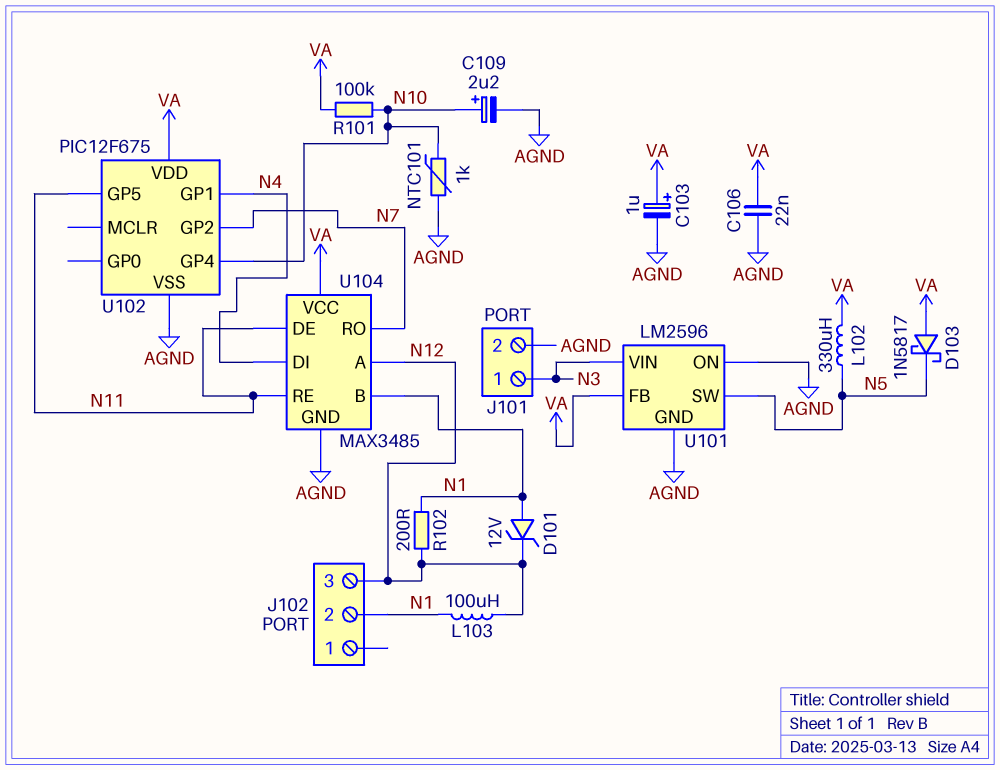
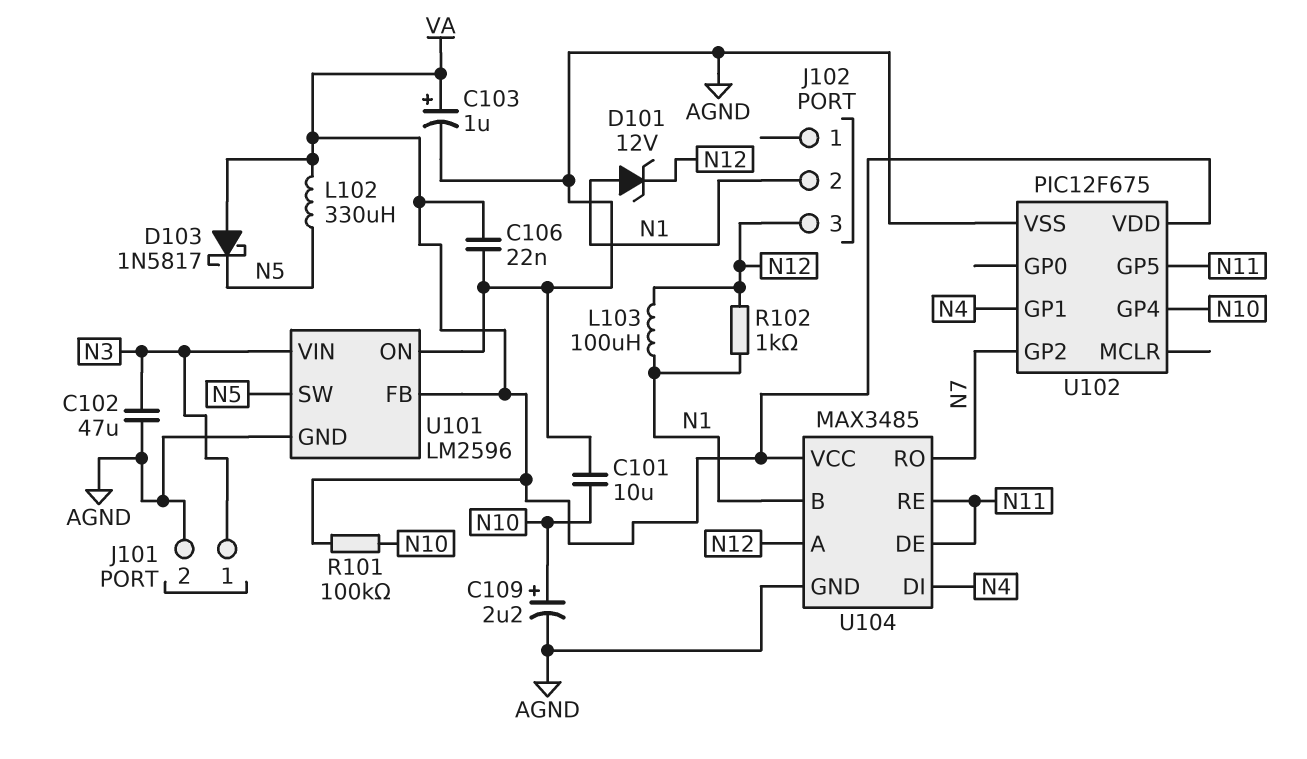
C101: none -> 10uF (AGND, N10)
C102: none -> 47uF (AGND, N3)
NTC101: 1k (AGND, N10) -> none
R102: 200 (N1, N12) -> 1k (N1, N12)

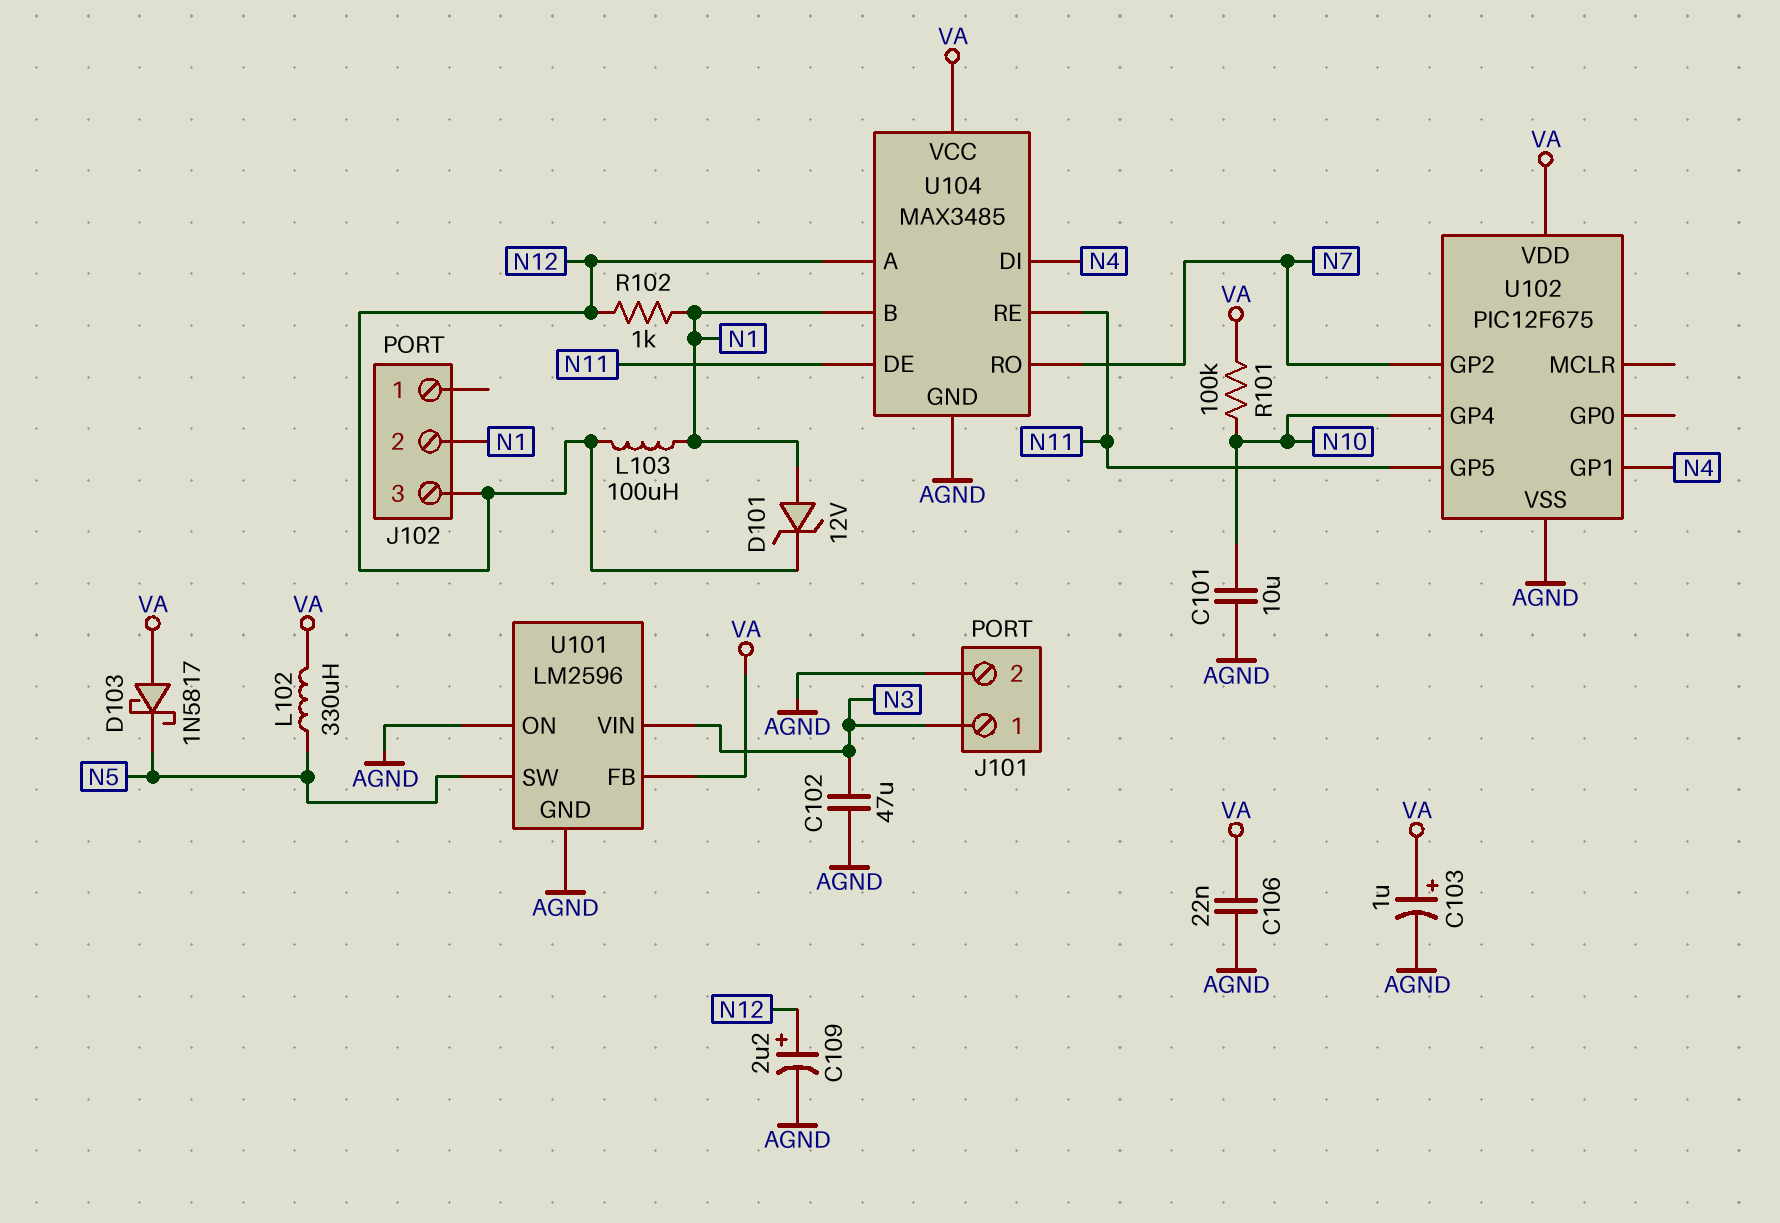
C109: 2.2uF (plus N10, minus AGND) -> 2.2uF (plus N12, minus AGND)

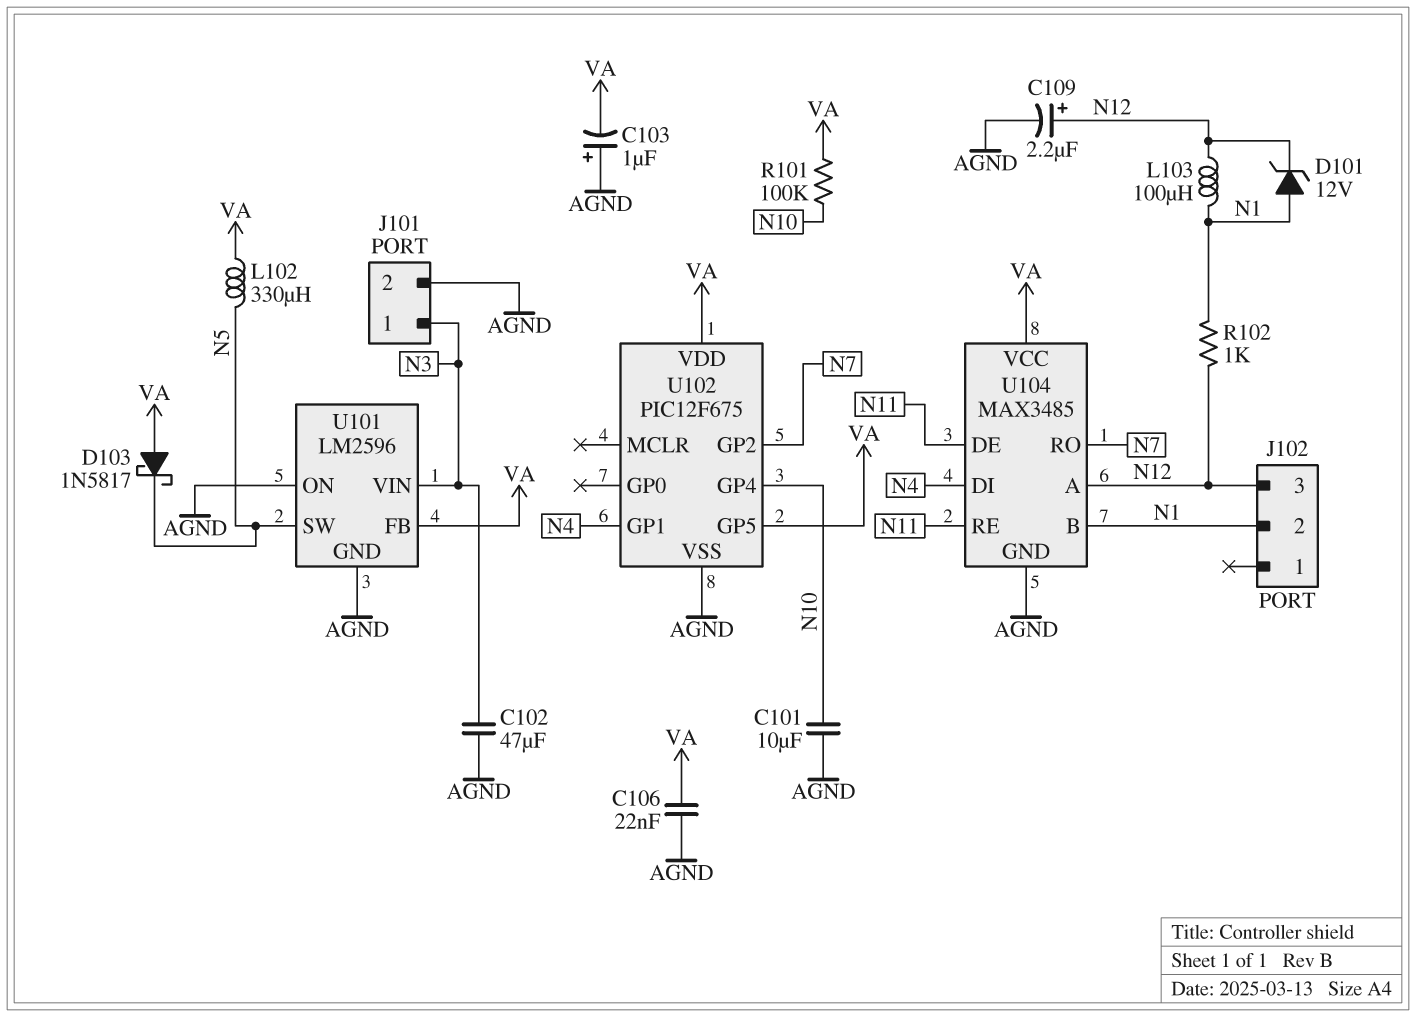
C103: 1uF (plus VA, minus AGND) -> 1uF (plus AGND, minus VA)
U102 pin GP5: N11 -> VA

